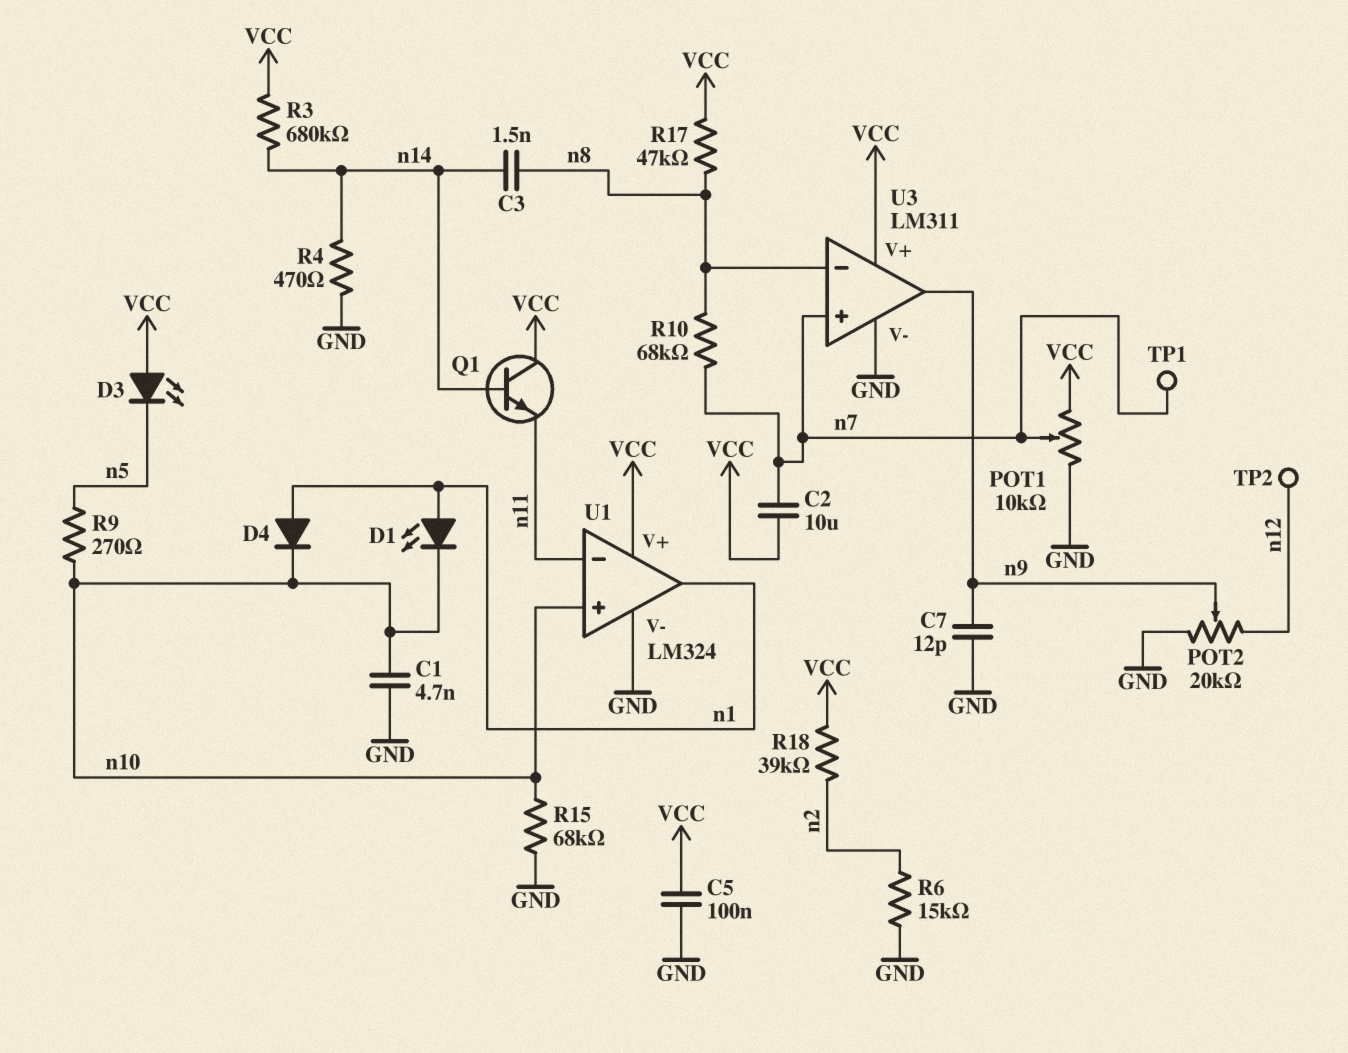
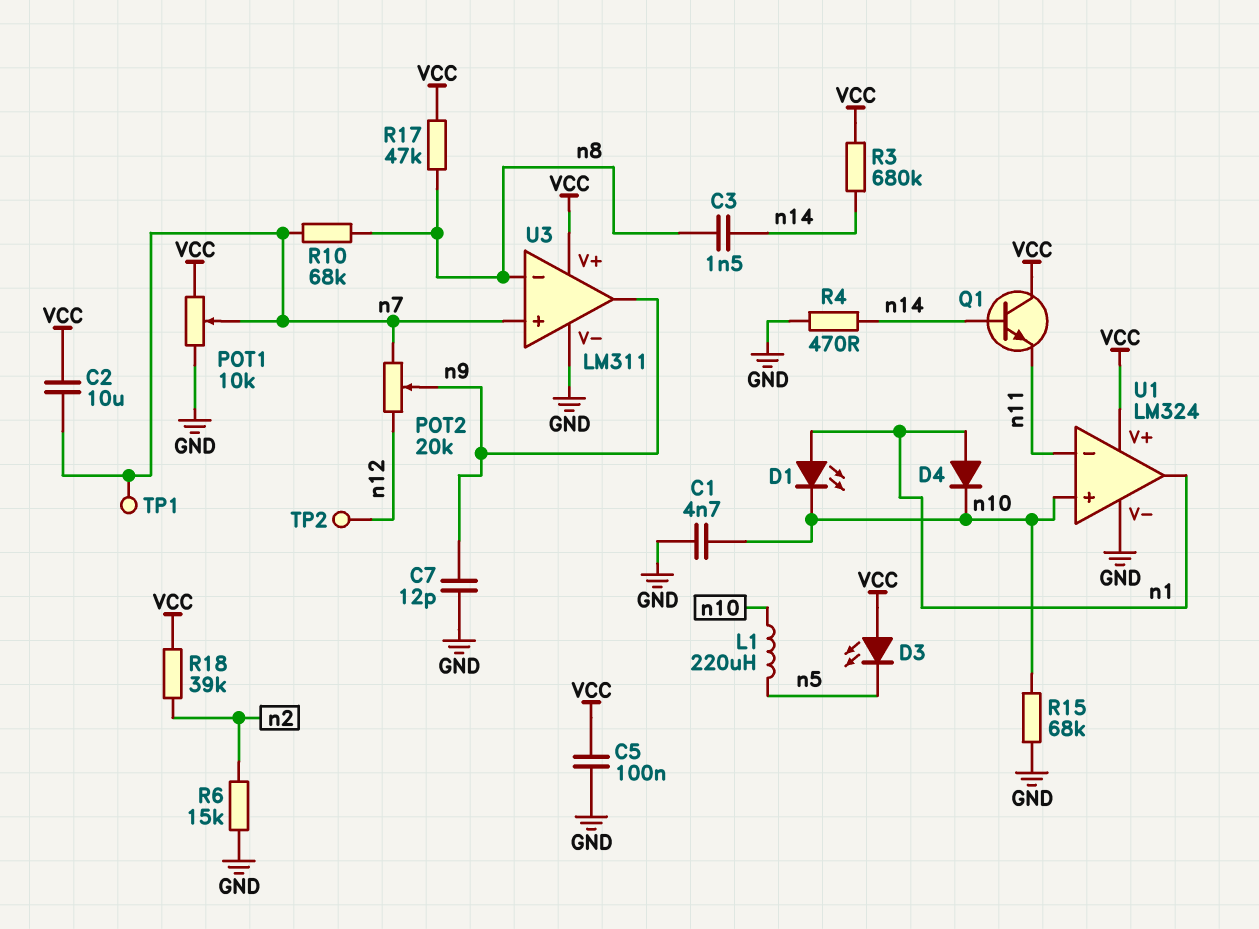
L1: none -> 220uH (n5, n10)
POT2: 20k (GND, n12, wiper n9) -> 20k (n7, n12, wiper n9)
R9: 270 (n5, n10) -> none

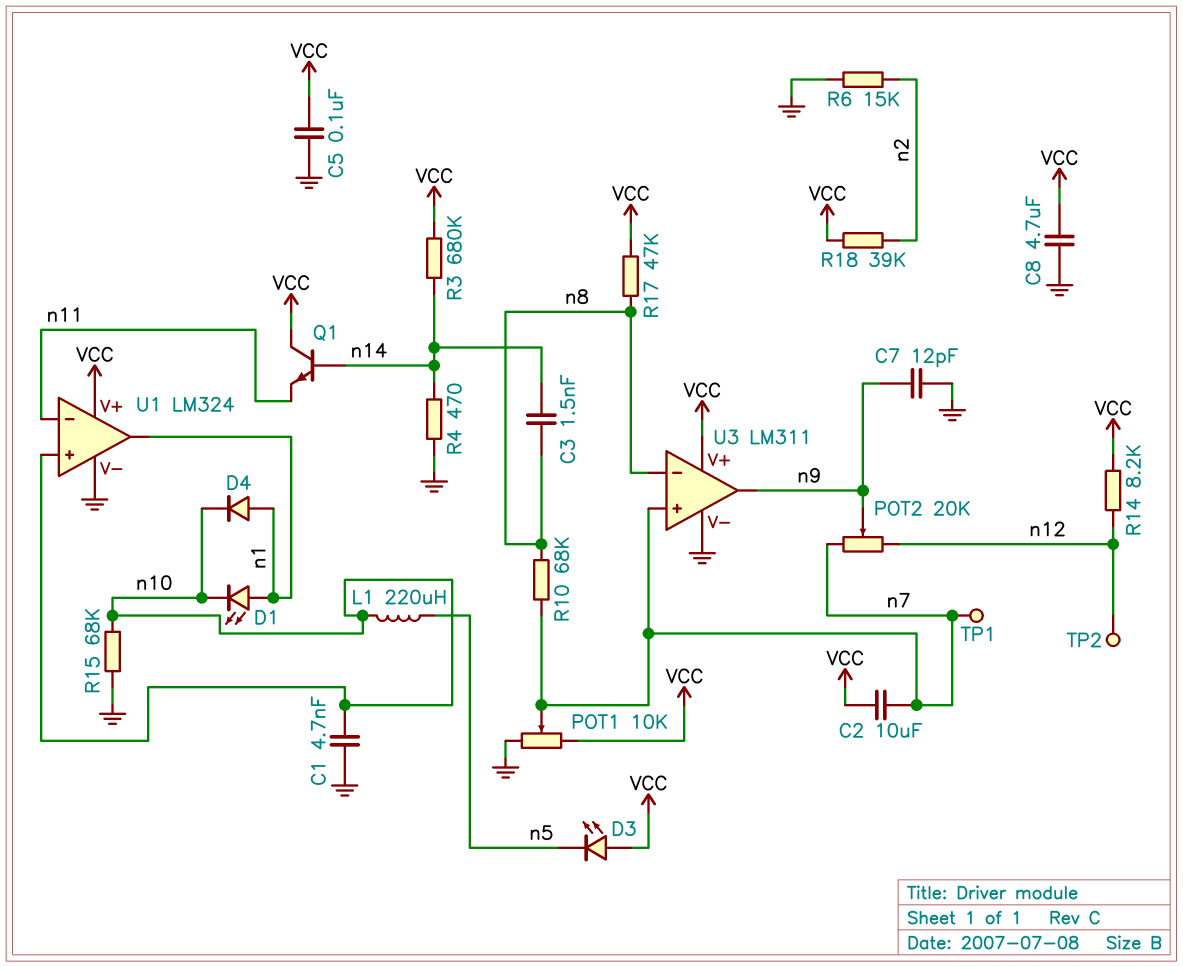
C8: none -> 4.7uF (GND, VCC)
R14: none -> 8.2k (VCC, n12)

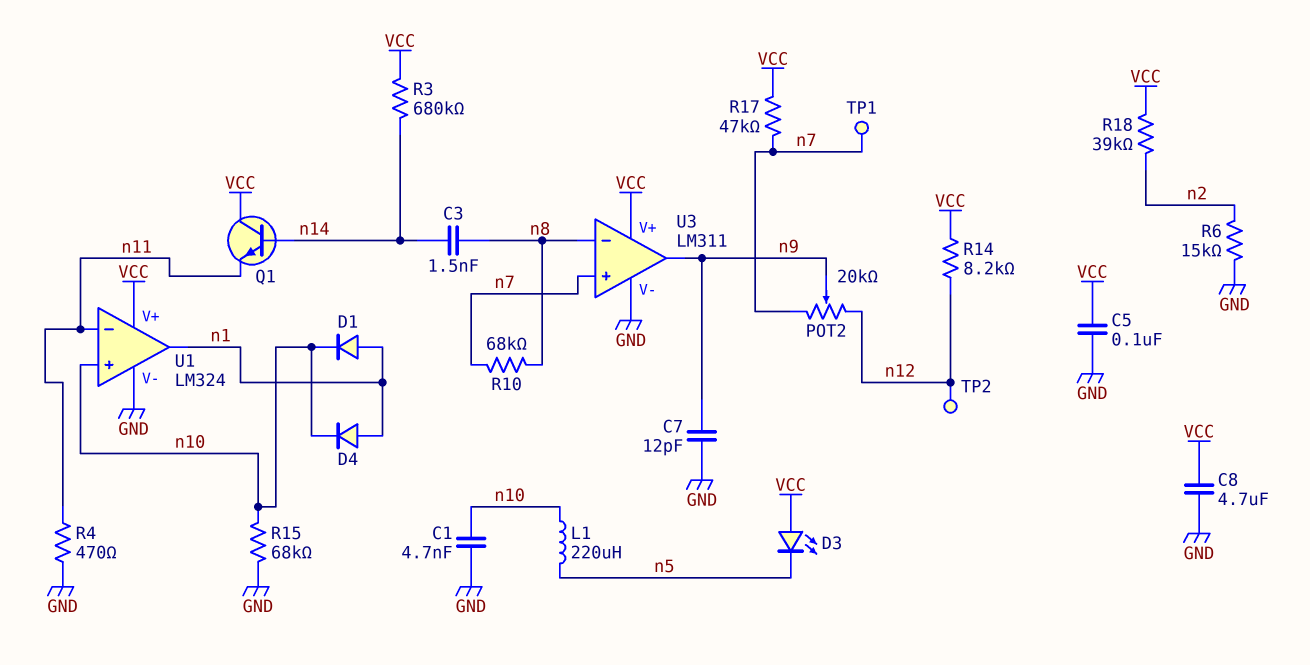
C2: 10uF (VCC, n7) -> none
D1: LED (A n1, K n10) -> diode (A n1, K n10)
POT1: 10k (GND, VCC, wiper n7) -> none
R4: 470 (GND, n14) -> 470 (GND, n11)
R17: 47k (VCC, n8) -> 47k (VCC, n7)

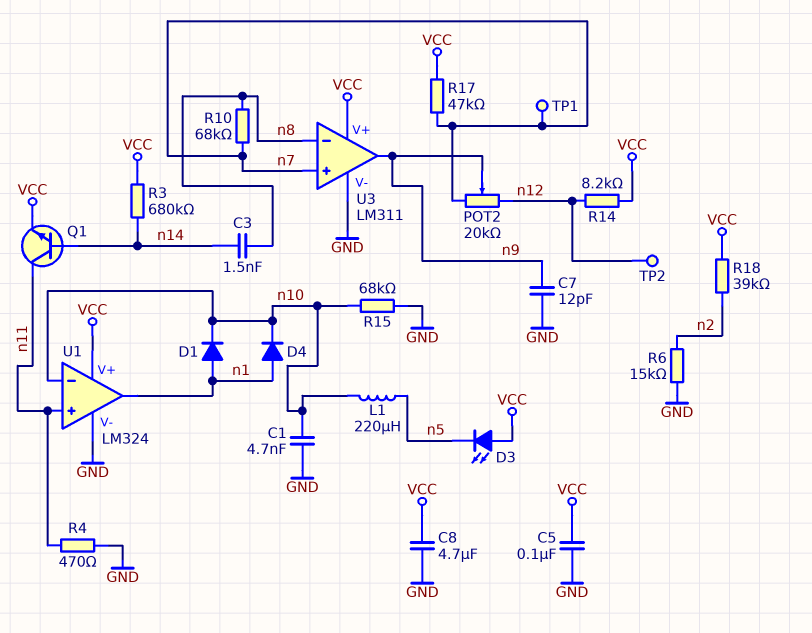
Q1: NPN (B n14, C VCC, E n11) -> NPN (B n14, C n11, E VCC)
U1 pin in+: n10 -> n11
U1 pin in-: n11 -> n10

